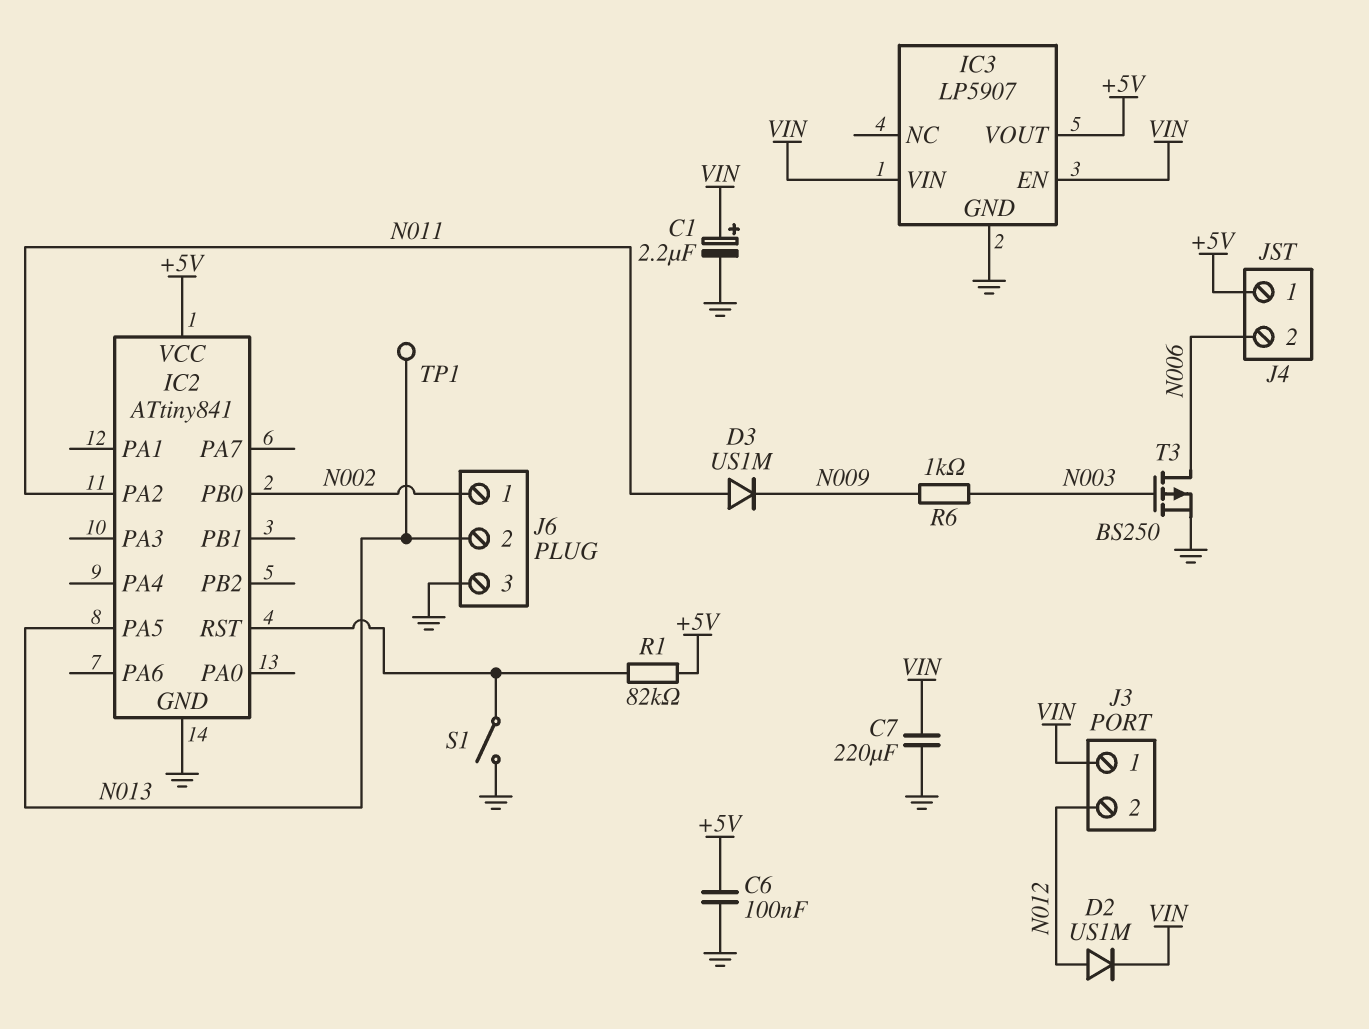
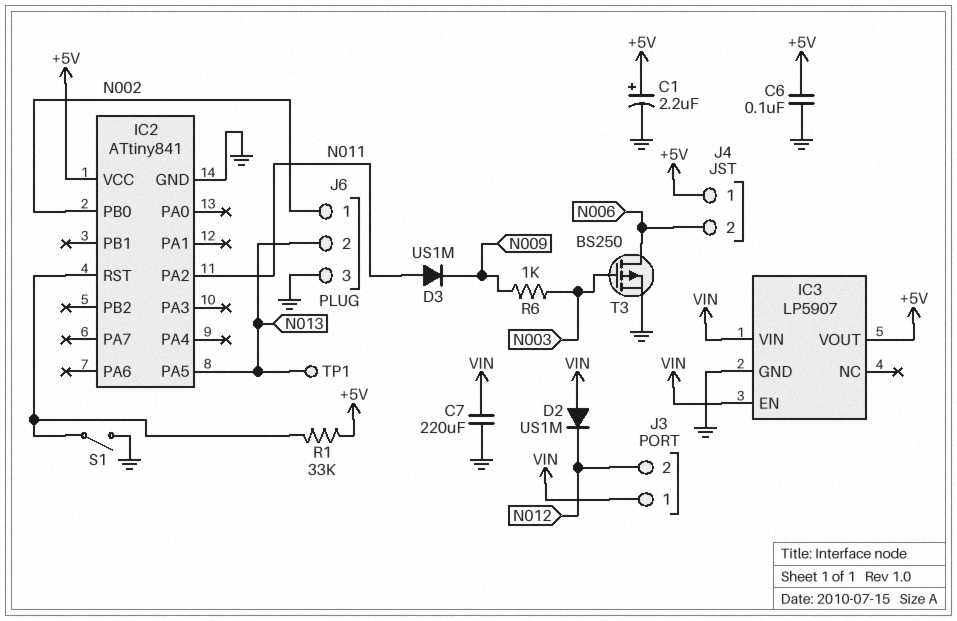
C1: 2.2uF (plus VIN, minus GND) -> 2.2uF (plus +5V, minus GND)
D2: diode US1M (A N012, K VIN) -> diode US1M (A VIN, K N012)
R1: 82k (+5V, IC2/RST) -> 33k (+5V, IC2/RST)

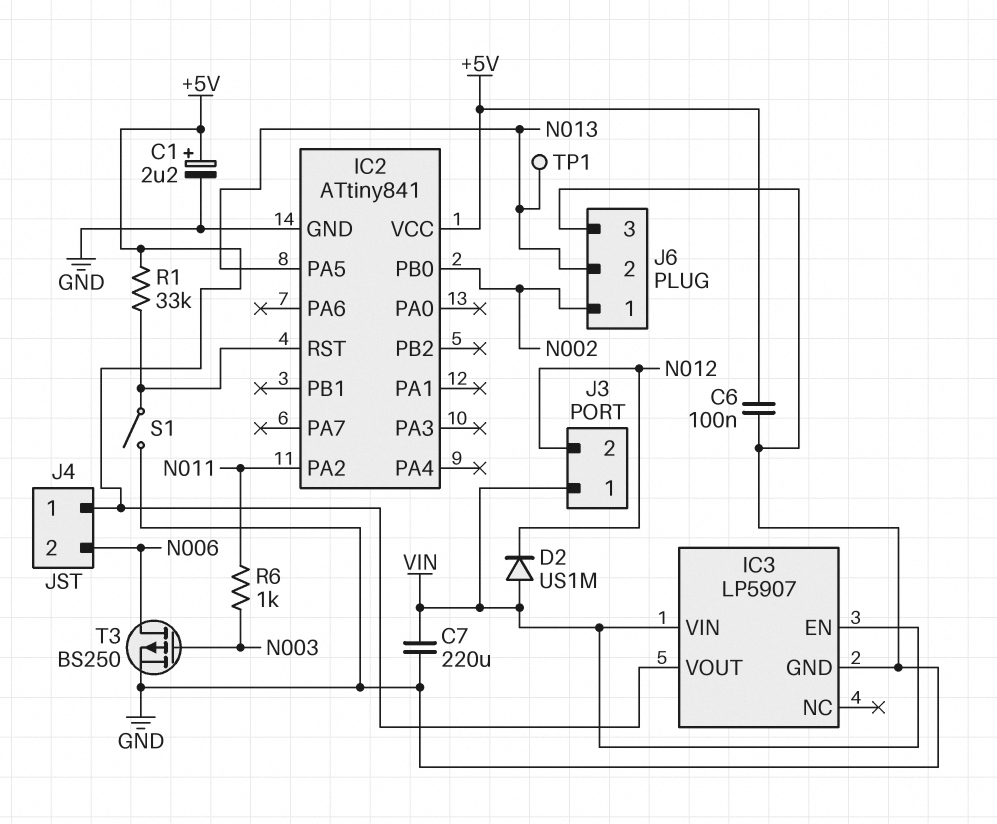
D3: diode US1M (A N011, K N009) -> none
R6: 1k (N003, N009) -> 1k (N003, N011)

